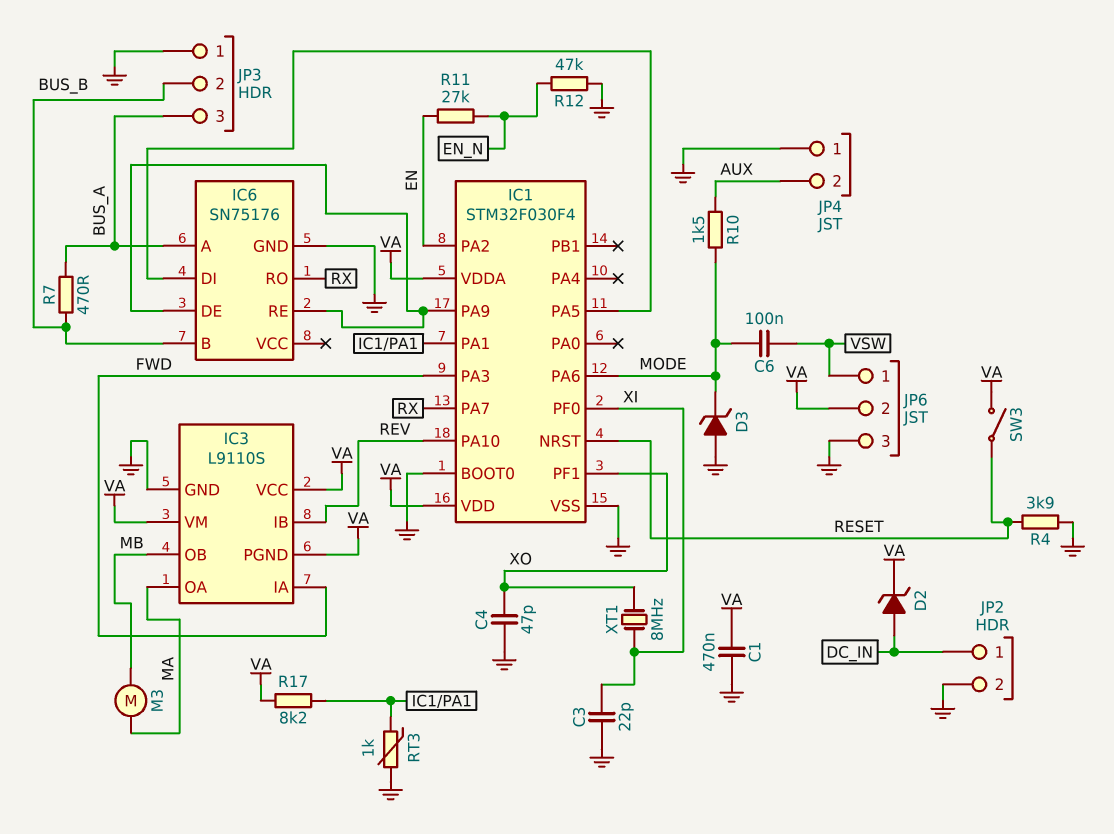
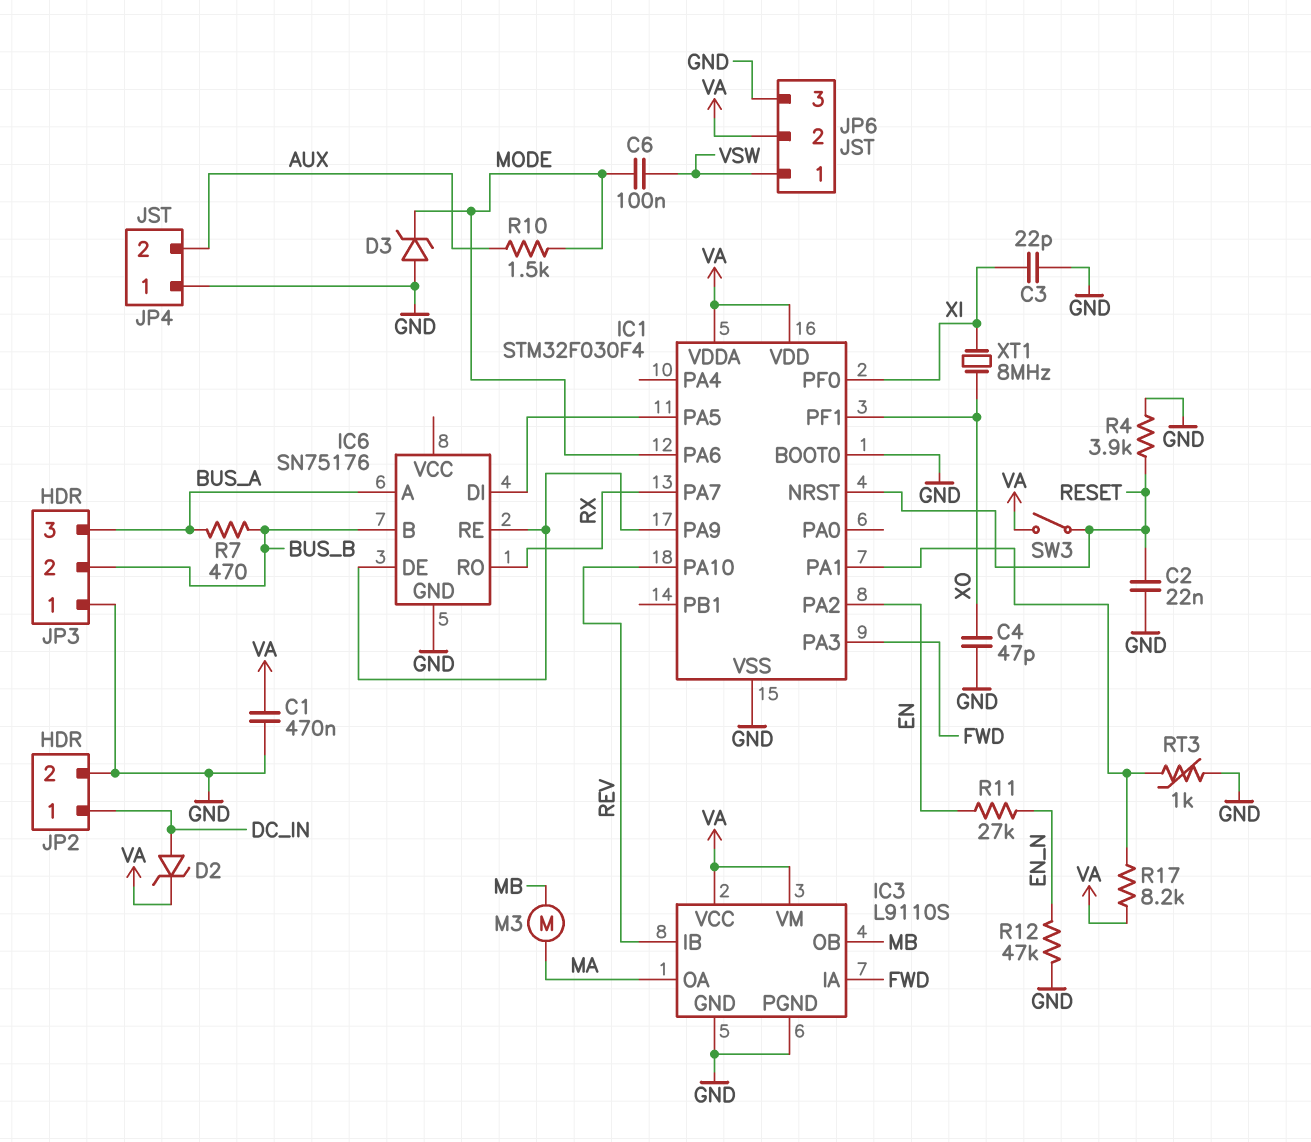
C2: none -> 22nF (GND, RESET)
IC3 pin PGND: VA -> GND

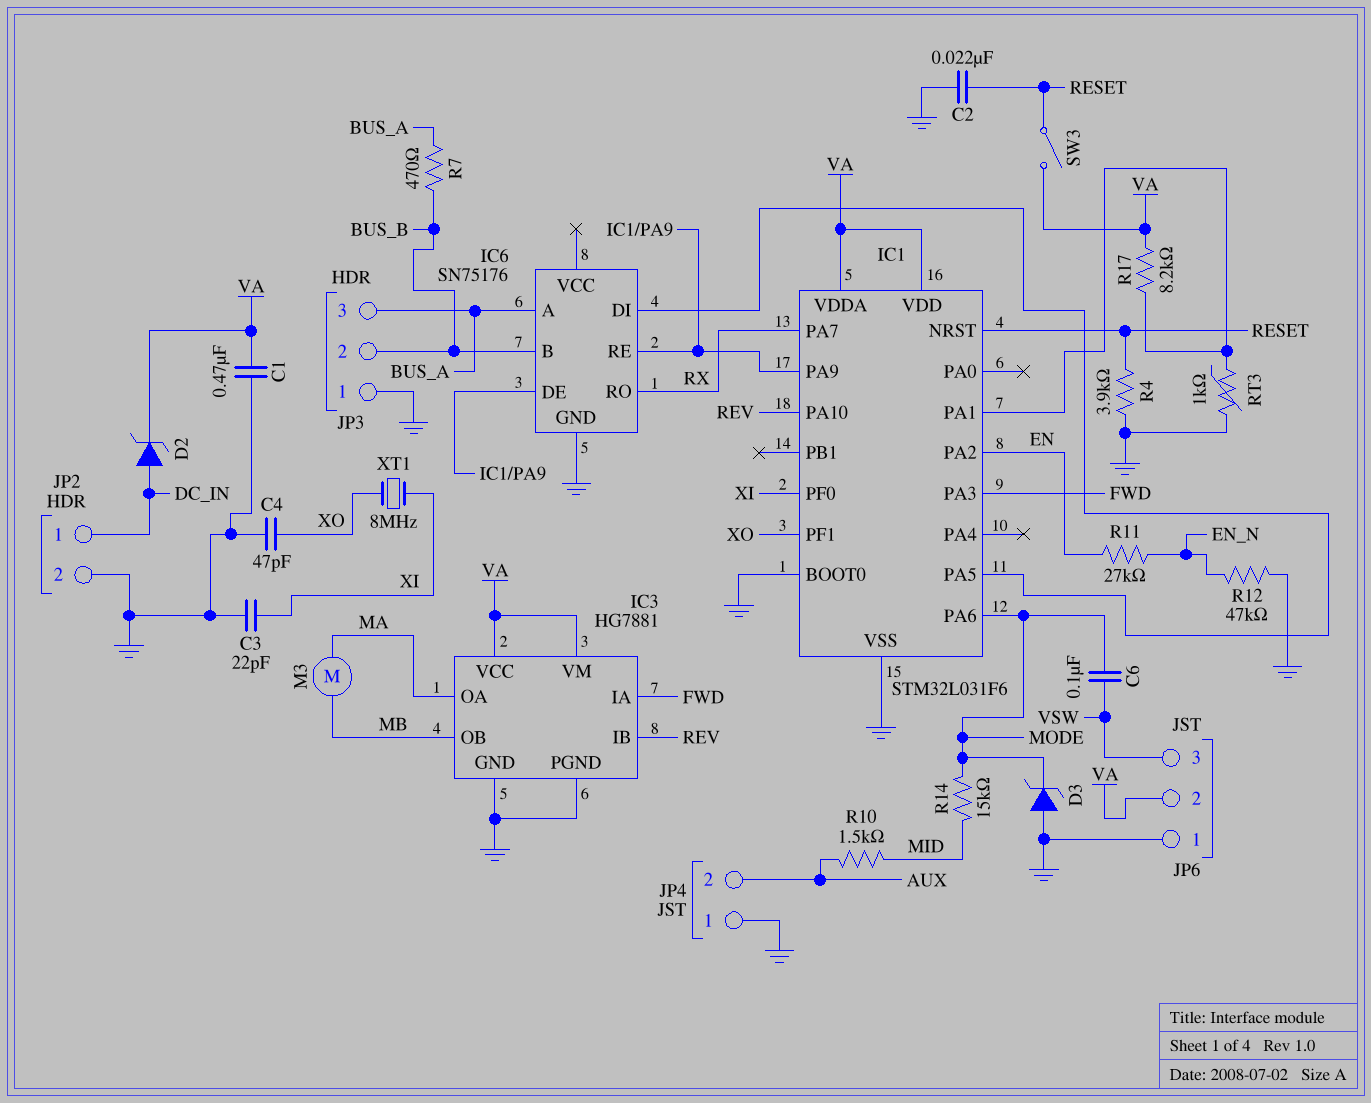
IC1: STM32F030F4 -> STM32L031F6
IC3: L9110S -> HG7881
JP6 pin 1: VSW -> GND
JP6 pin 3: GND -> VSW
R10: 1.5k (AUX, MODE) -> 1.5k (AUX, MID)
R14: none -> 15k (MID, MODE)

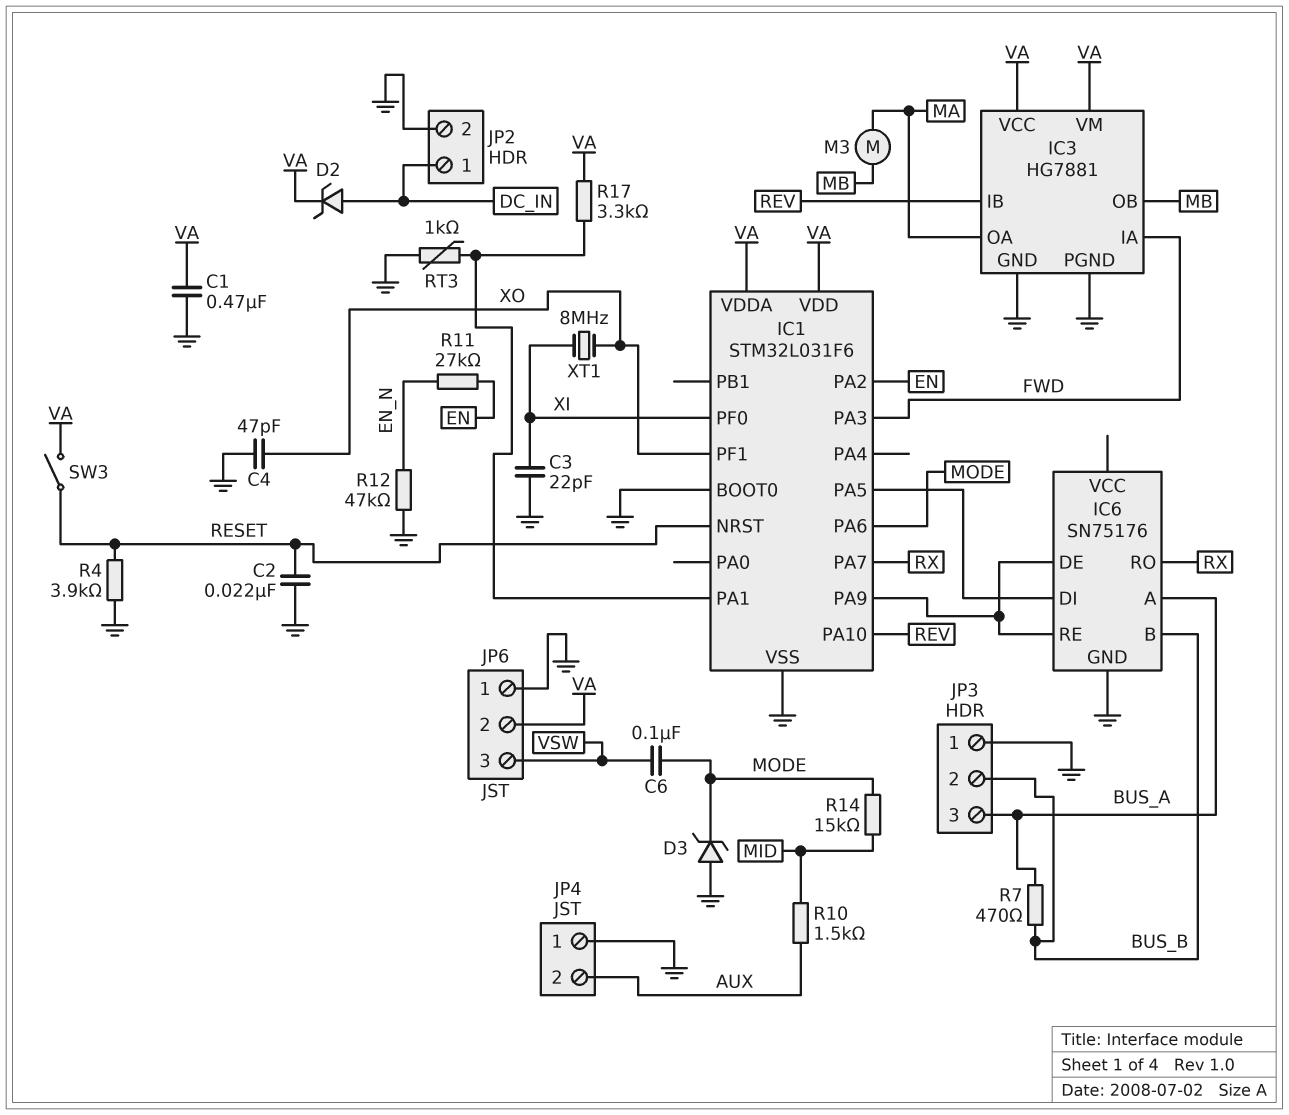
R17: 8.2k (IC1/PA1, VA) -> 3.3k (IC1/PA1, VA)

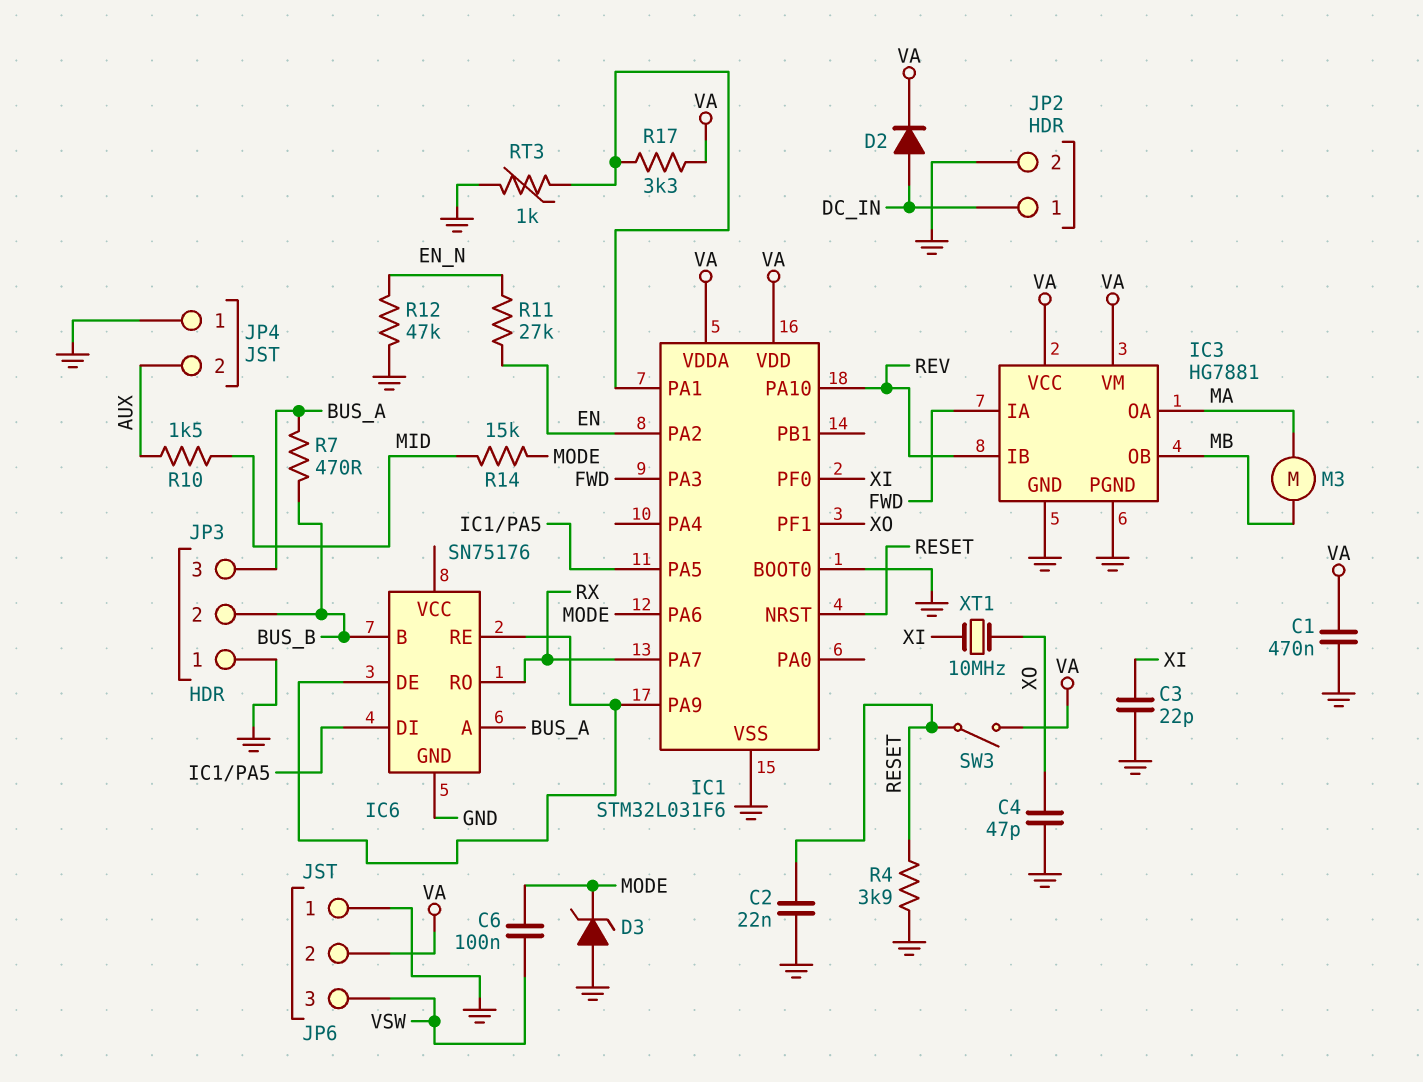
D2: zener (A DC_IN, K VA) -> diode (A DC_IN, K VA)
XT1: 8MHz (XI, XO) -> 10MHz (XI, XO)

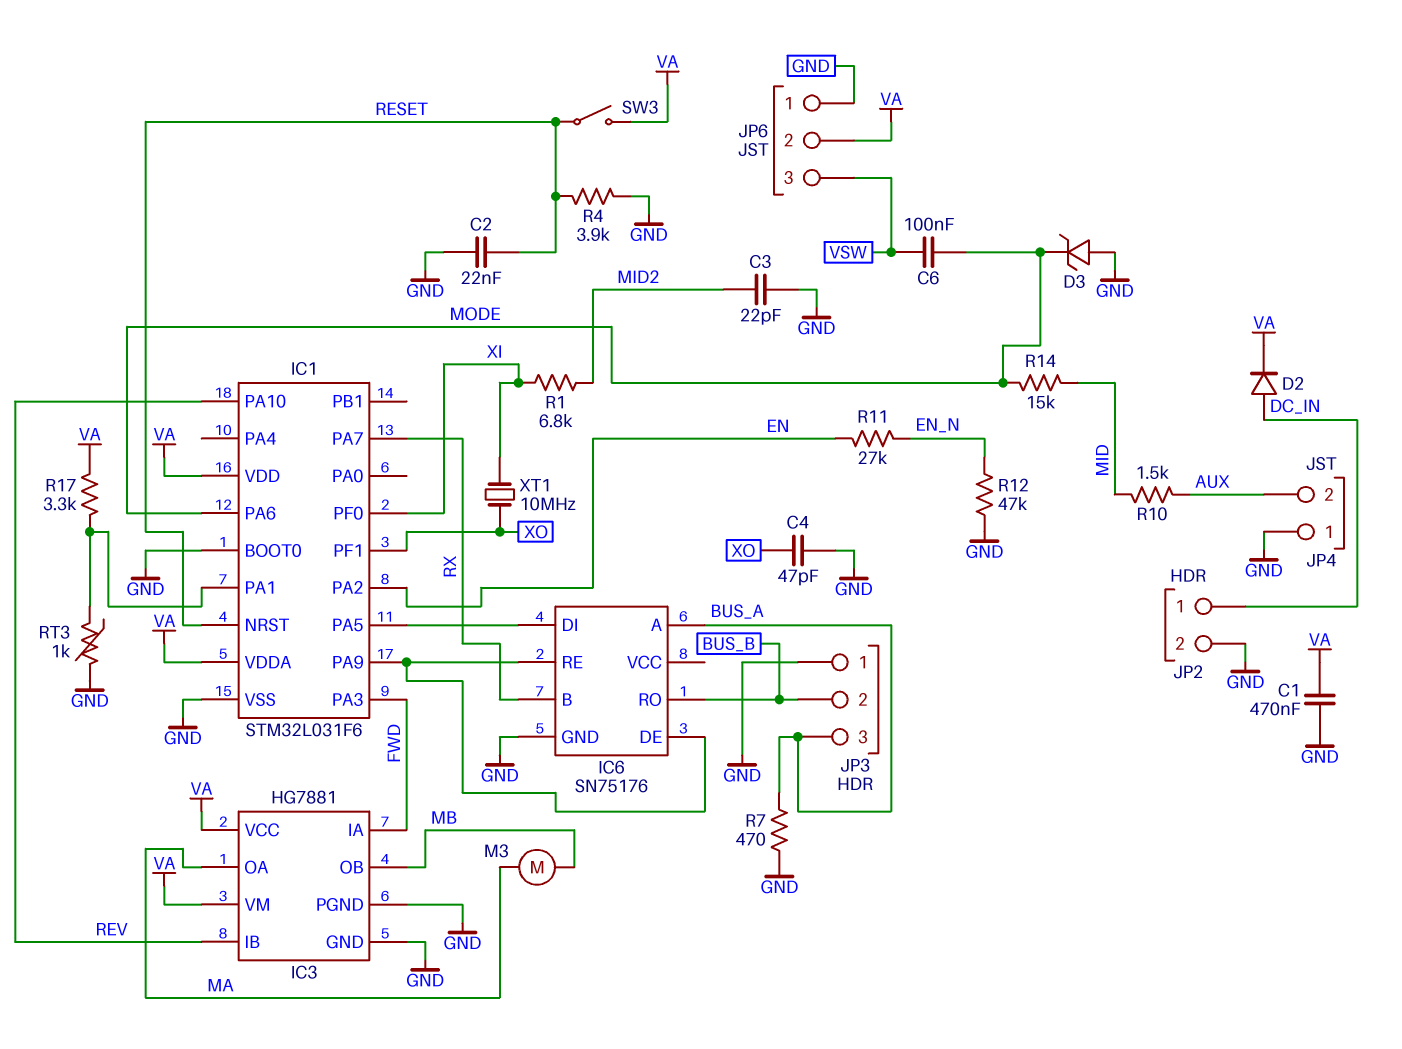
C3: 22pF (GND, XI) -> 22pF (GND, MID2)
IC6 pin B: BUS_B -> RX
IC6 pin RO: RX -> BUS_B
R1: none -> 6.8k (MID2, XI)
R7: 470 (BUS_A, BUS_B) -> 470 (BUS_A, GND)

